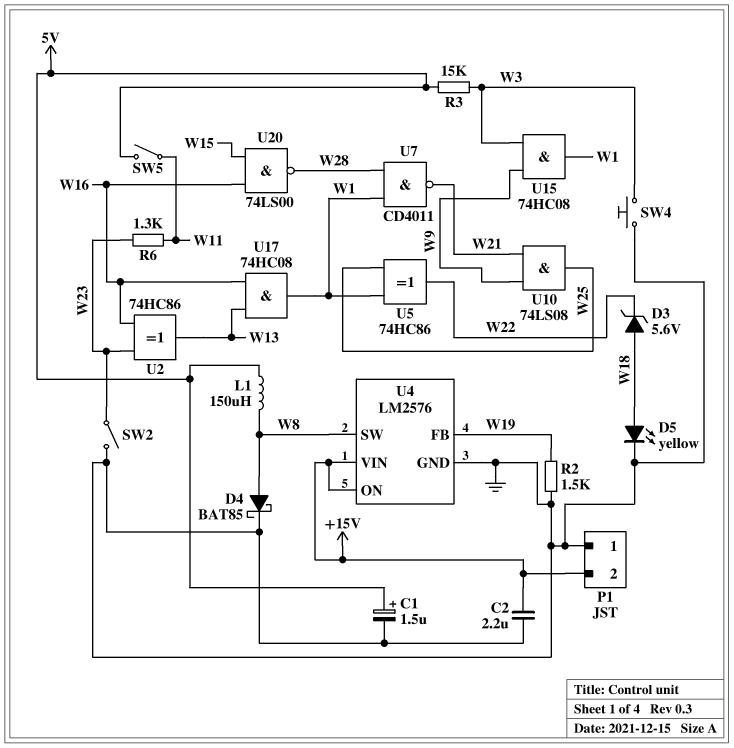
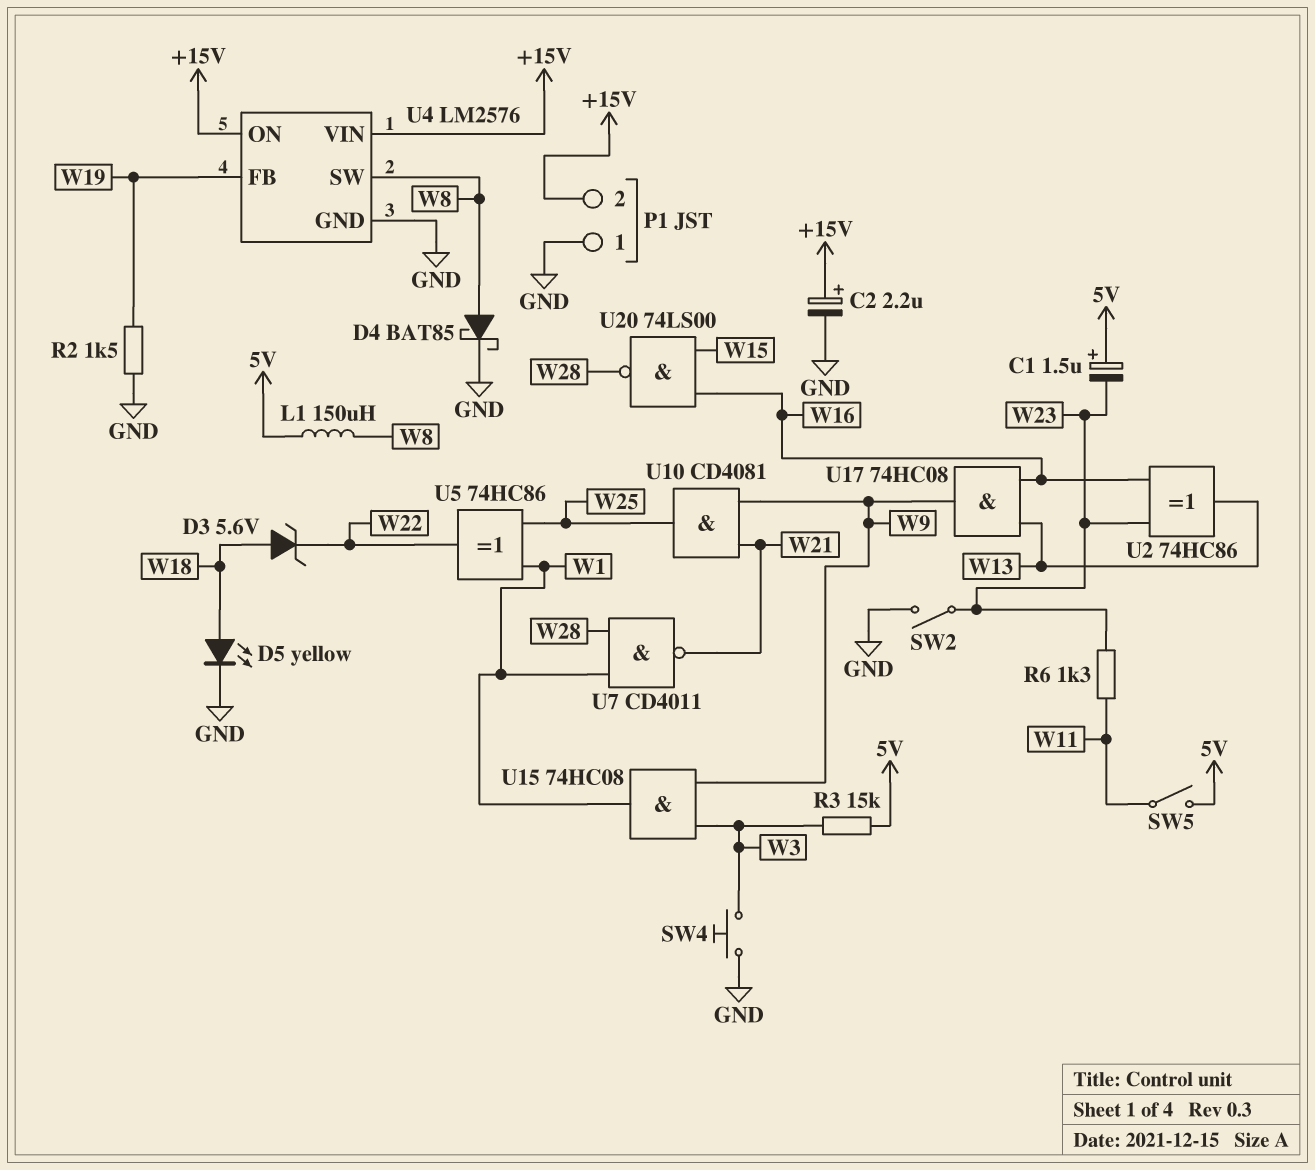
C1: 1.5uF (plus 5V, minus GND) -> 1.5uF (plus 5V, minus W23)
C2: 2.2uF (+15V, GND) -> 2.2uF (plus +15V, minus GND)
U10: AND 74LS08 (in W9, in W21, out W25) -> AND CD4081 (in W9, in W21, out W25)
U17: AND 74HC08 (in W13, in W16, out W1) -> AND 74HC08 (in W13, in W16, out W9)

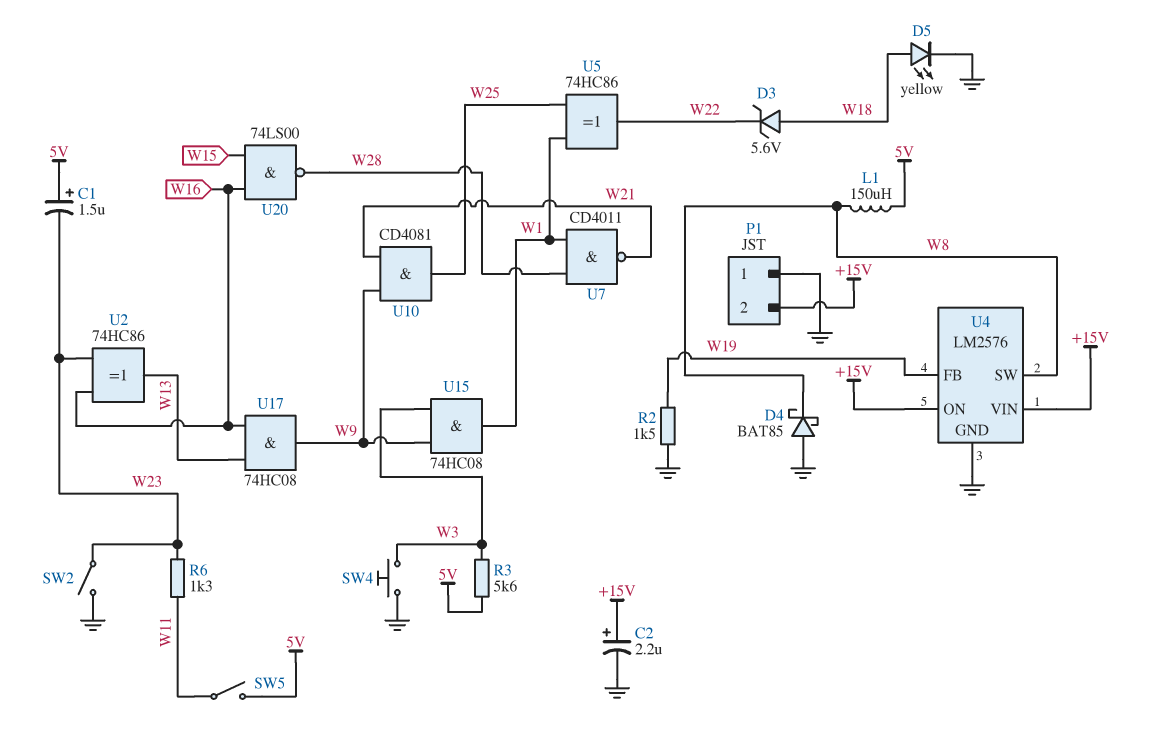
D4: schottky BAT85 (A W8, K GND) -> schottky BAT85 (A GND, K W8)
R3: 15k (5V, W3) -> 5.6k (5V, W3)

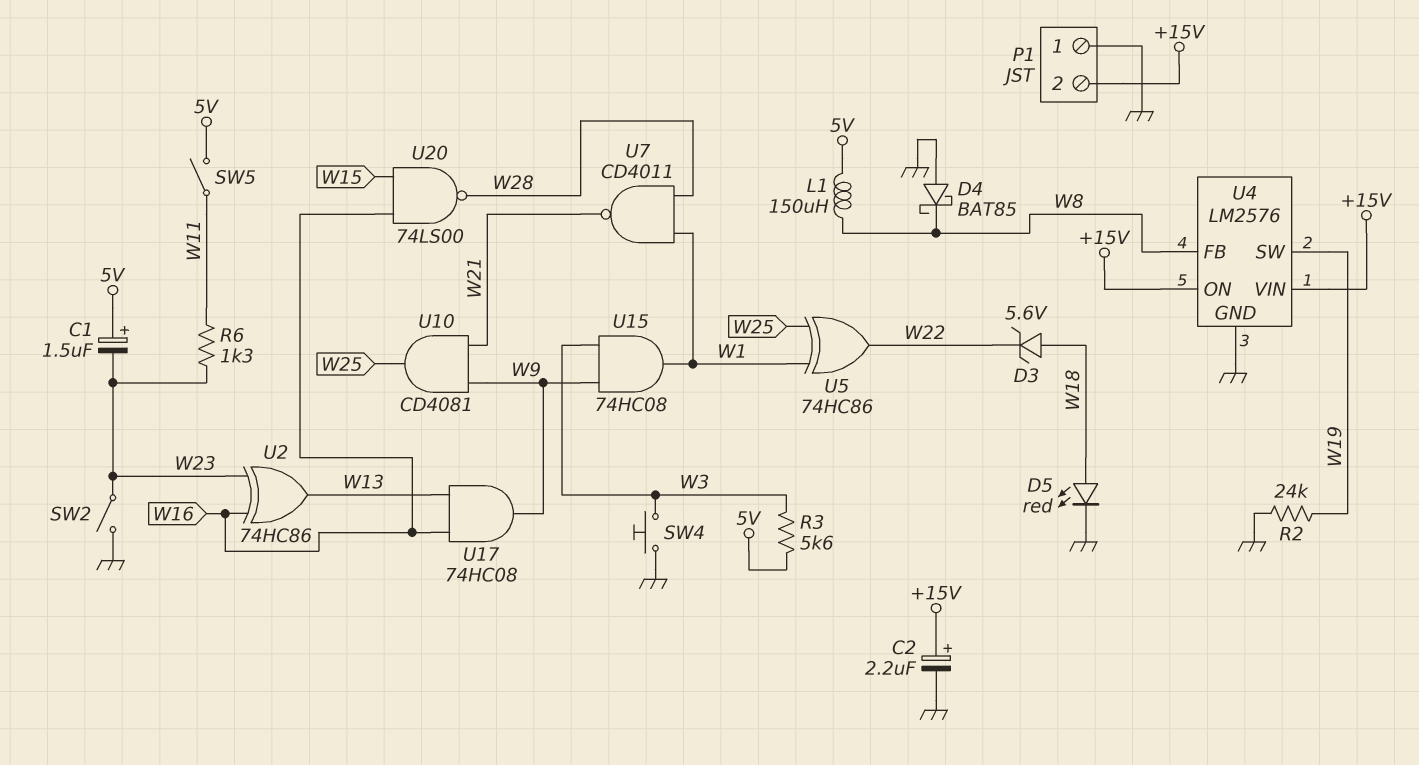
D5: LED yellow (A W18, K GND) -> LED red (A W18, K GND)
R2: 1.5k (GND, W19) -> 24k (GND, W19)
U4 pin FB: W19 -> W8
U4 pin SW: W8 -> W19

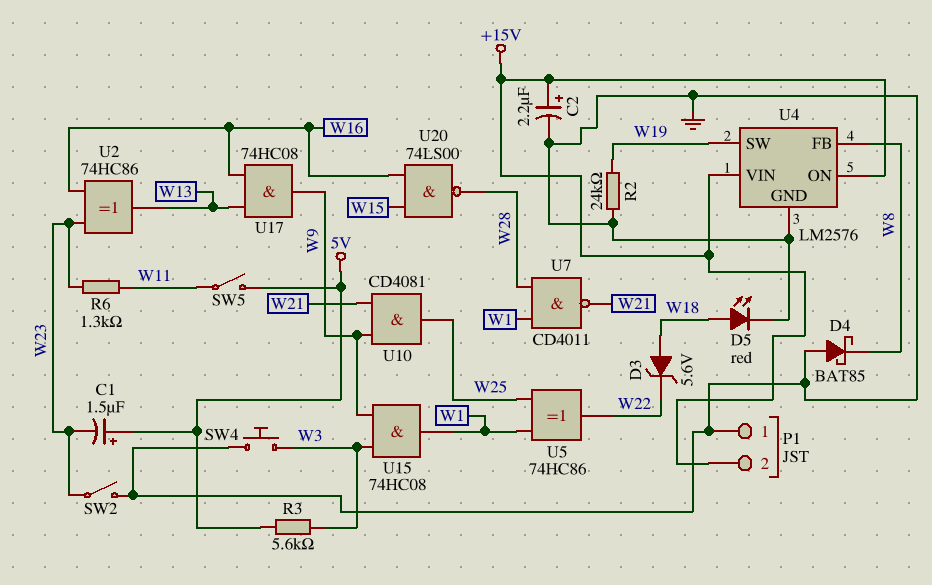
L1: 150uH (5V, W8) -> none

